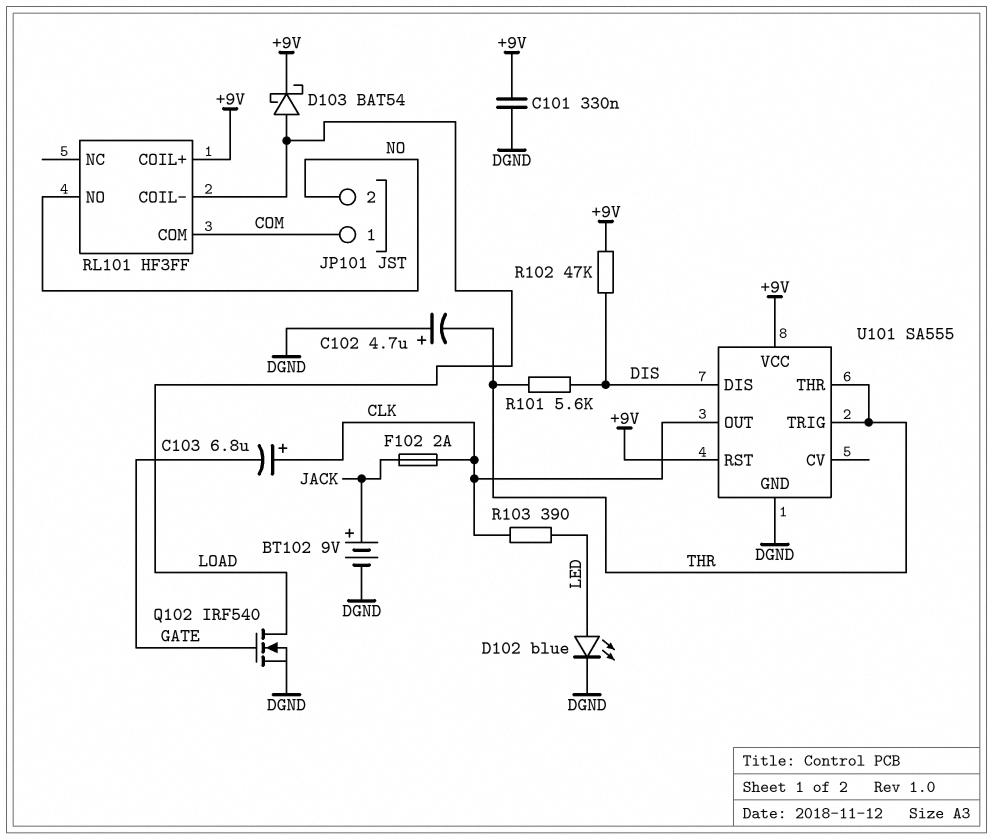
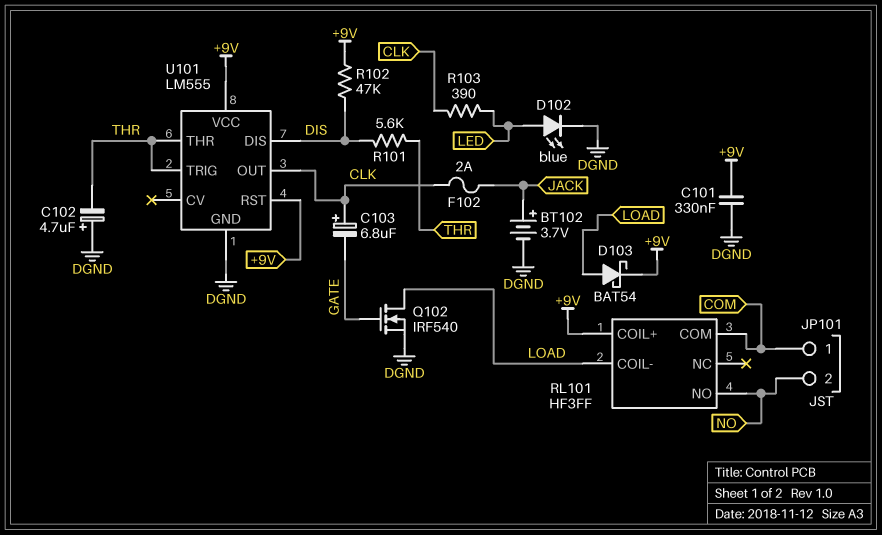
BT102: 9V (plus JACK, minus DGND) -> 3.7V (plus JACK, minus DGND)
U101: SA555 -> LM555

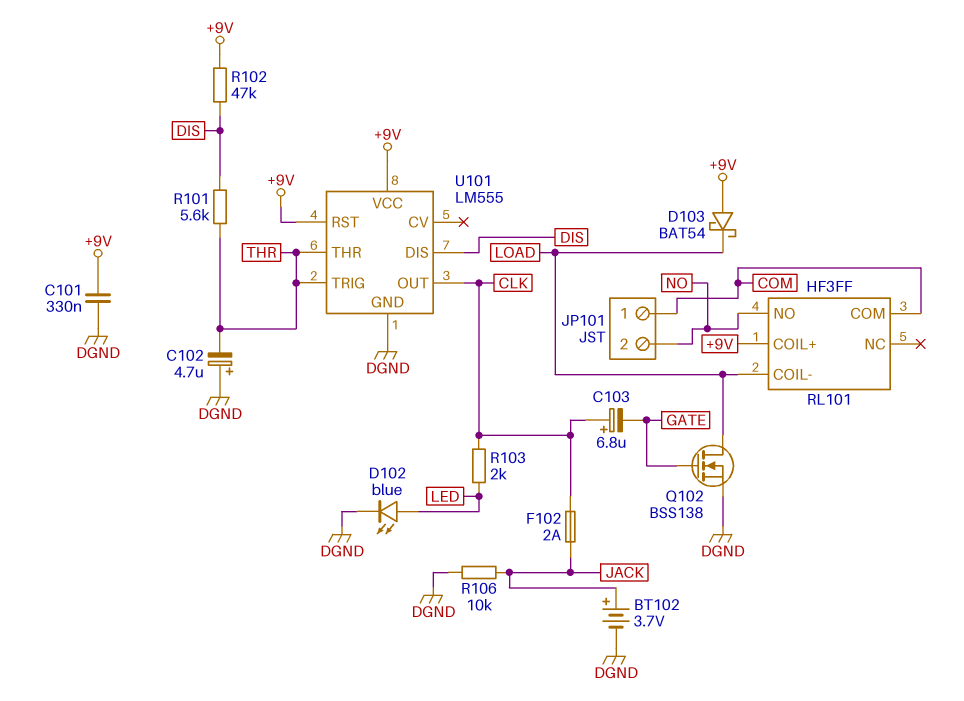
D103: schottky BAT54 (A LOAD, K +9V) -> schottky BAT54 (A +9V, K LOAD)
Q102: NMOS IRF540 (G GATE, D LOAD, S DGND) -> NMOS BSS138 (G GATE, D LOAD, S DGND)
R103: 390 (CLK, LED) -> 2k (CLK, LED)
R106: none -> 10k (DGND, JACK)

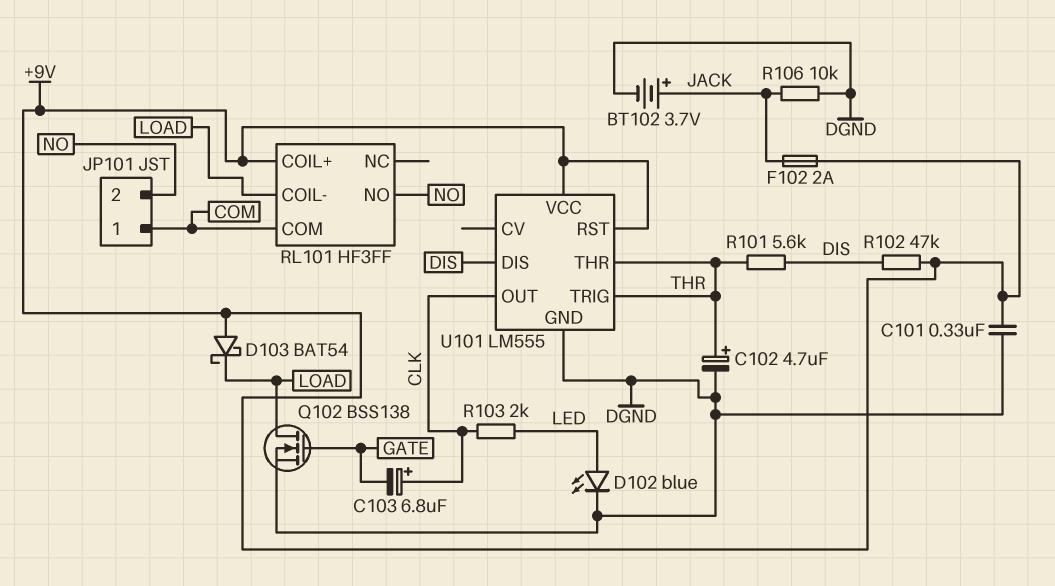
C102: 4.7uF (plus DGND, minus THR) -> 4.7uF (plus THR, minus DGND)
F102: 2A (CLK, JACK) -> 2A (+9V, JACK)

